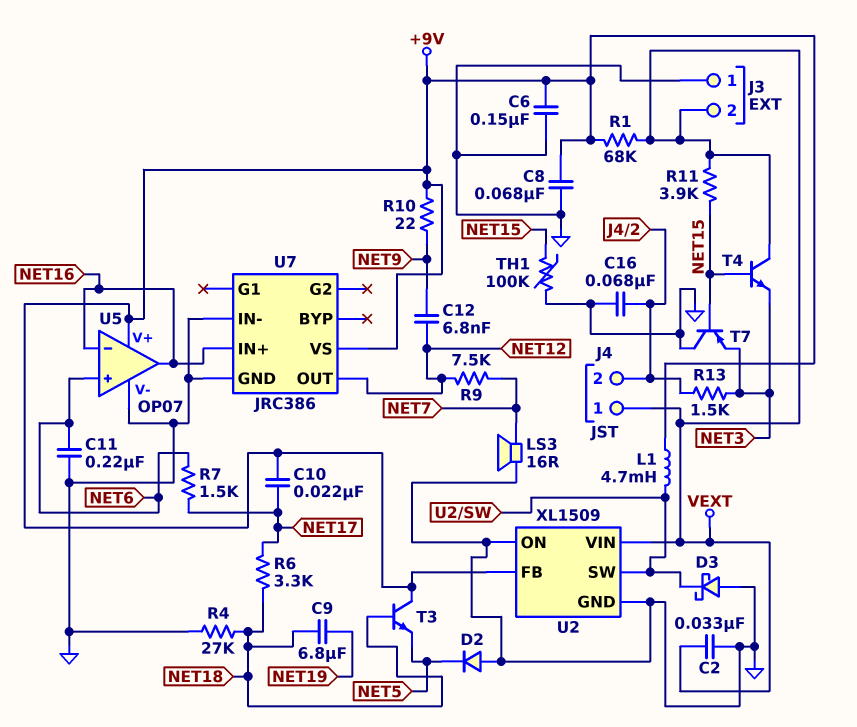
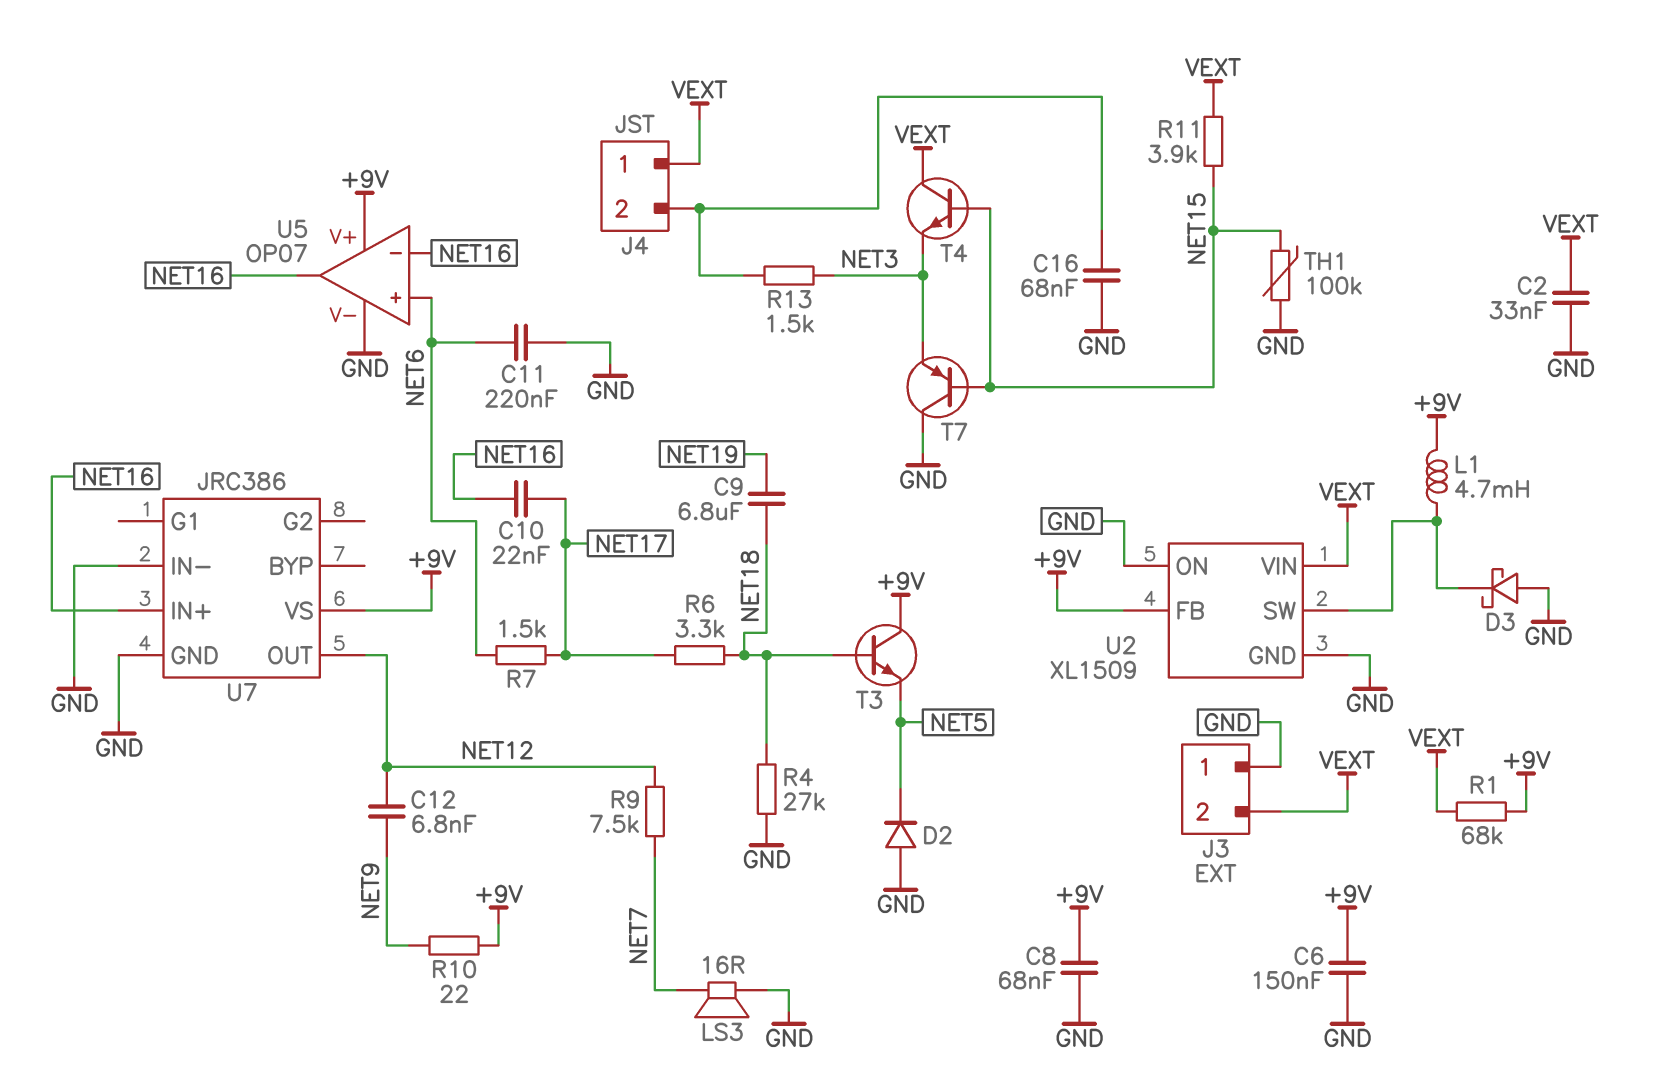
C10: 22nF (+9V, NET17) -> 22nF (NET16, NET17)

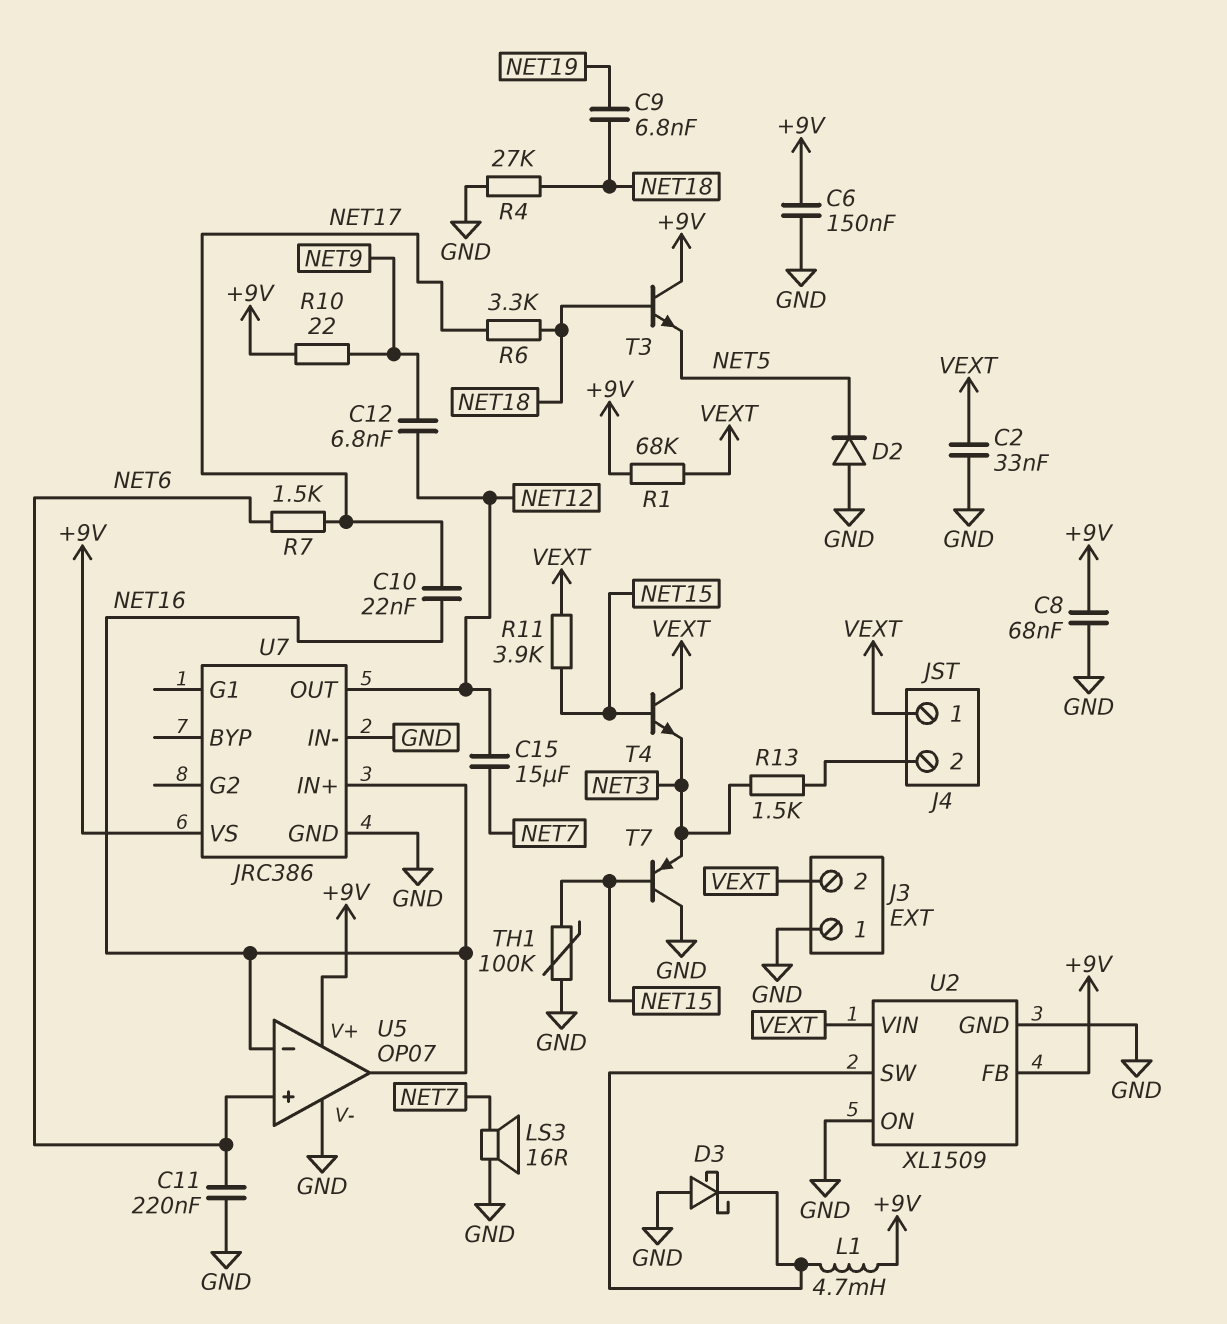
C9: 6.8uF (NET18, NET19) -> 6.8nF (NET18, NET19)
C15: none -> 15uF (NET7, NET12)
C16: 68nF (GND, J4/2) -> none
R9: 7.5k (NET7, NET12) -> none

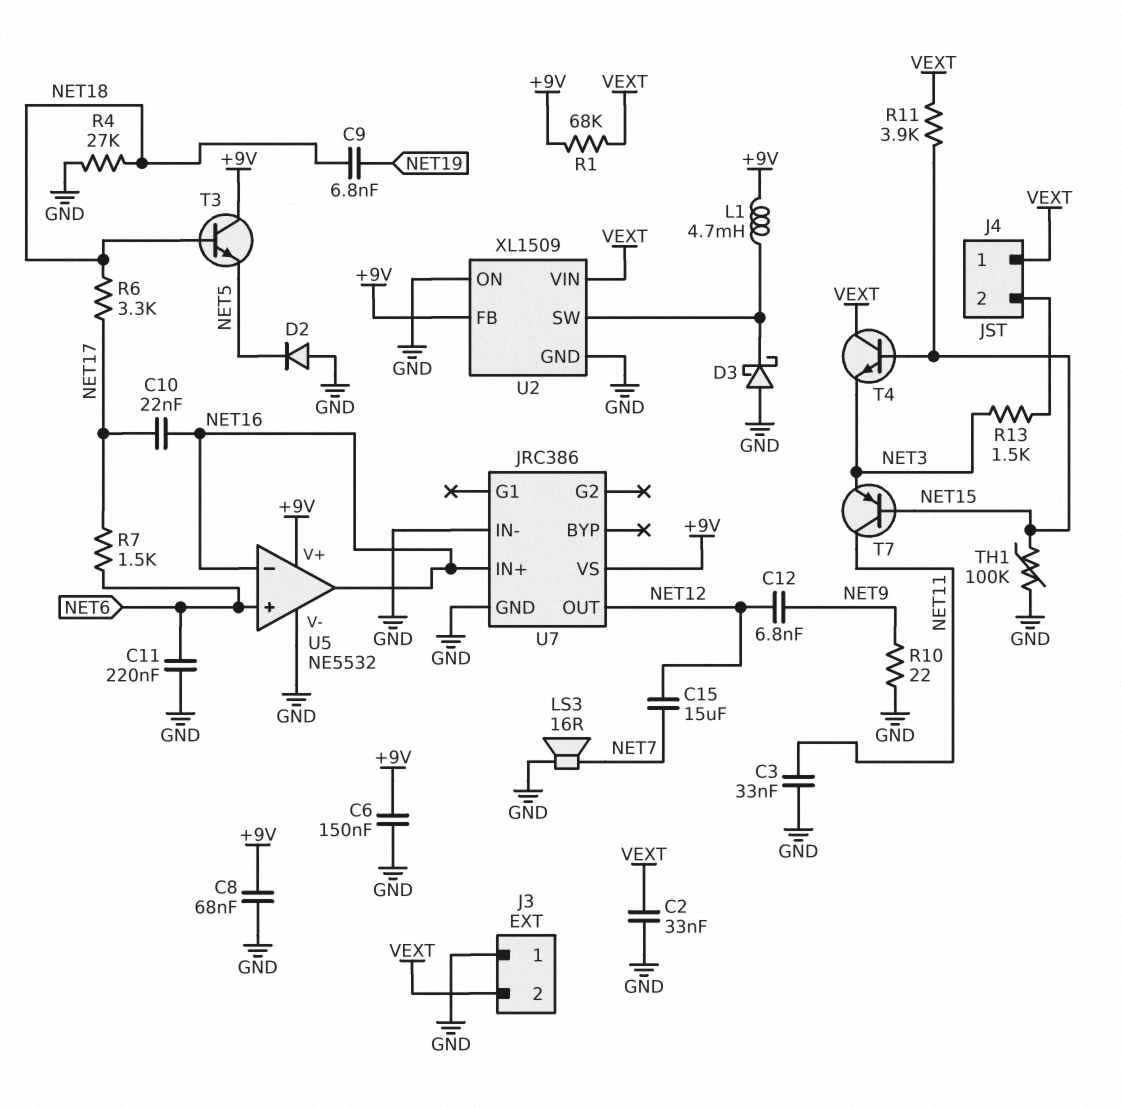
C3: none -> 33nF (GND, NET11)
R10: 22 (+9V, NET9) -> 22 (GND, NET9)
T7: PNP (B NET15, C GND, E NET3) -> PNP (B NET15, C NET11, E NET3)
U5: OP07 -> NE5532

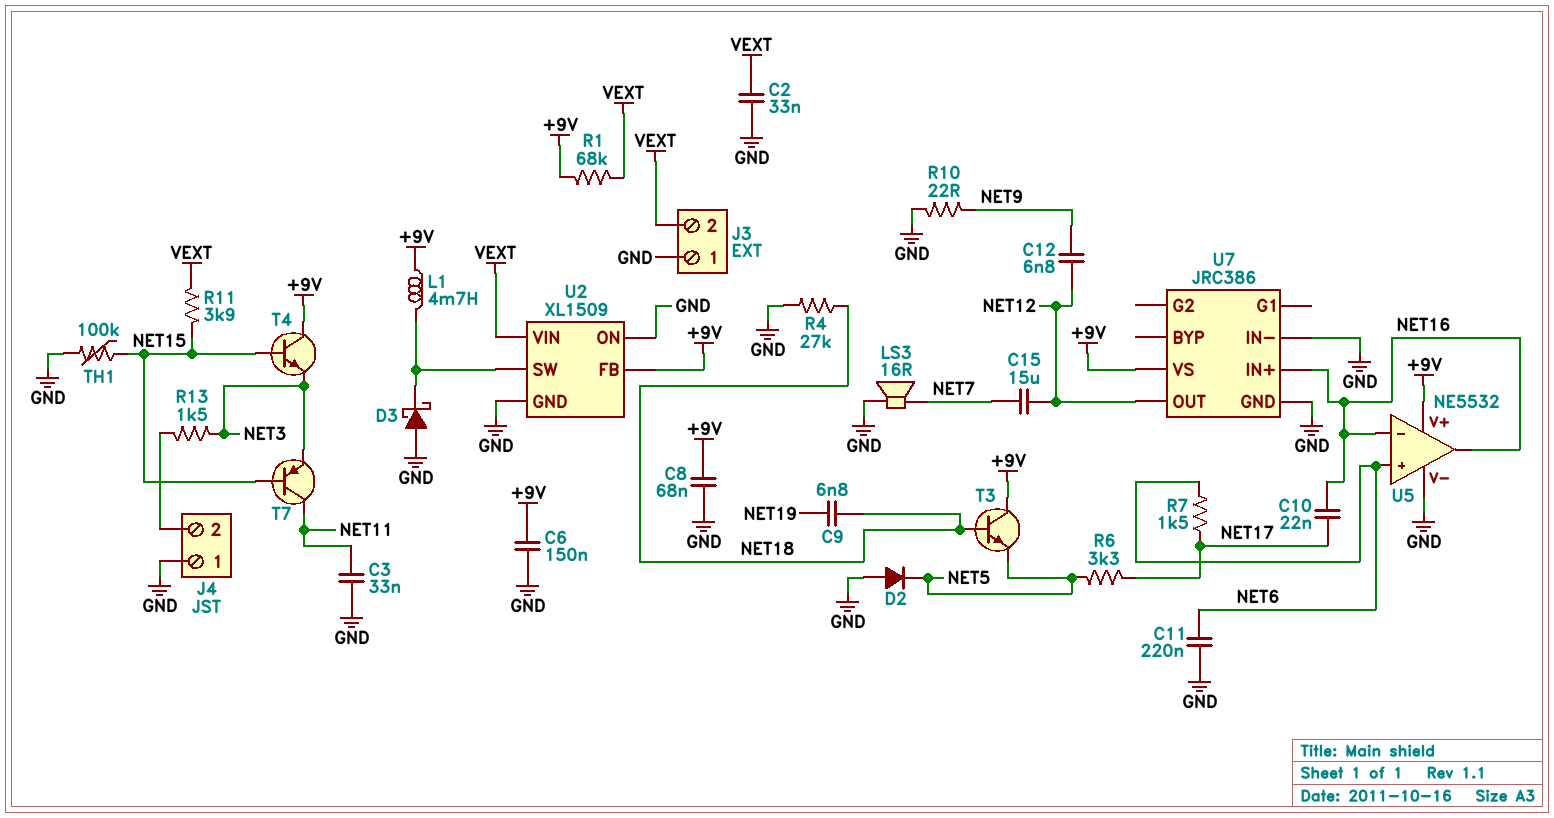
J4 pin 1: VEXT -> GND
R6: 3.3k (NET17, NET18) -> 3.3k (NET5, NET17)
T4: NPN (B NET15, C VEXT, E NET3) -> NPN (B NET15, C +9V, E NET3)

